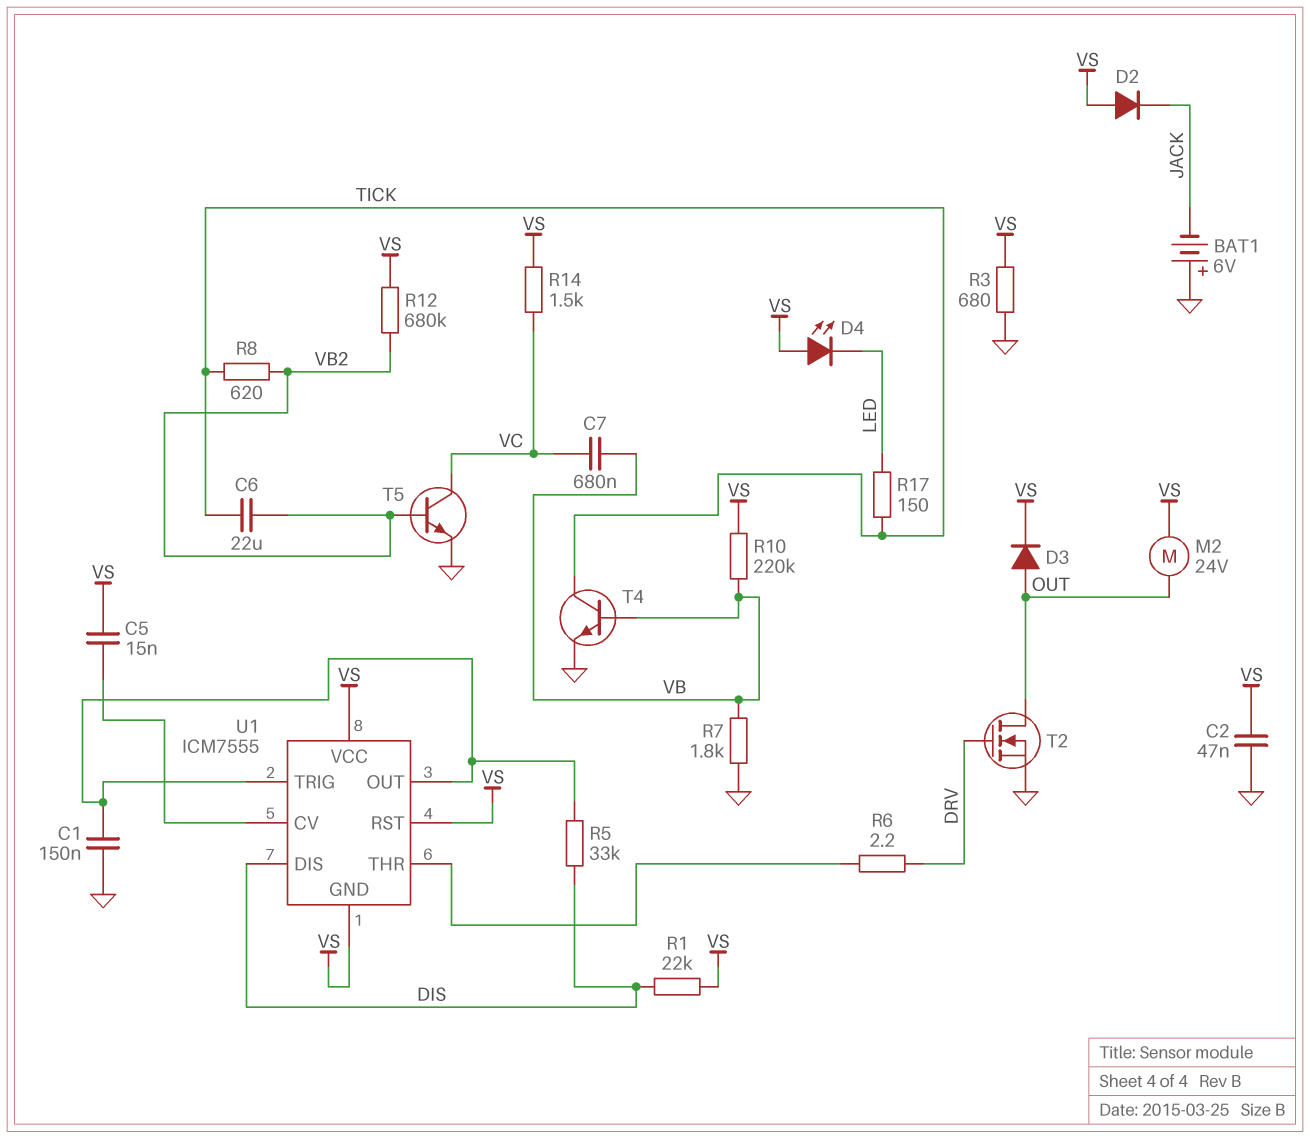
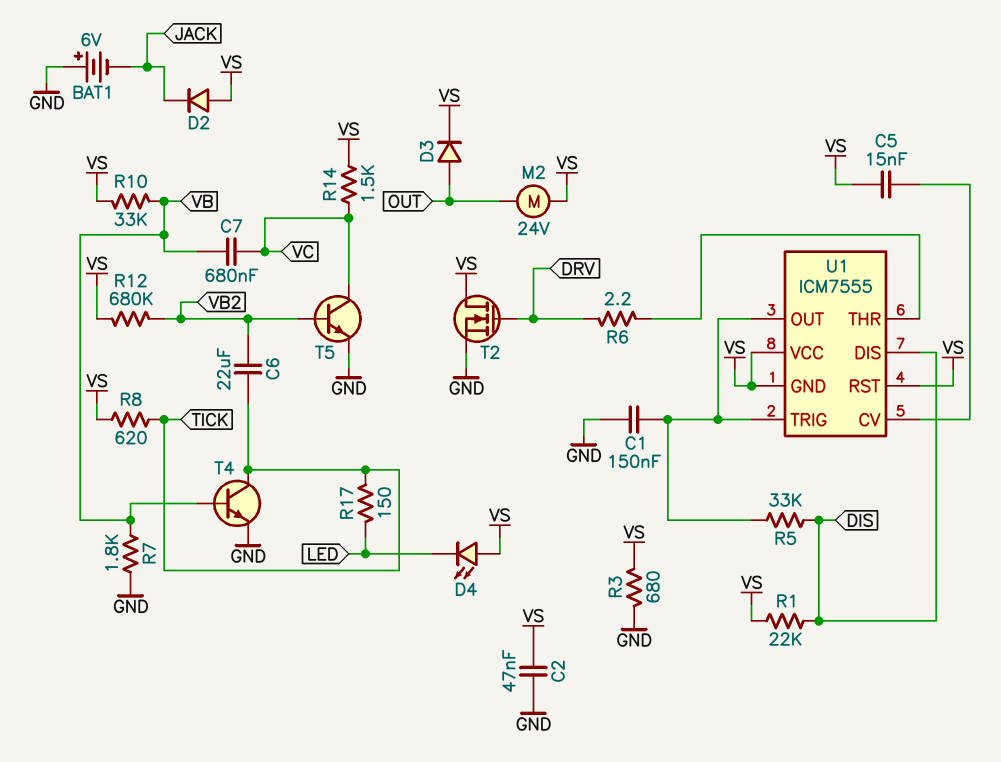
R8: 620 (TICK, VB2) -> 620 (TICK, VS)
R10: 220k (VB, VS) -> 33k (VB, VS)
T2: NMOS (G DRV, D OUT, S GND) -> NMOS (G DRV, D VS, S GND)

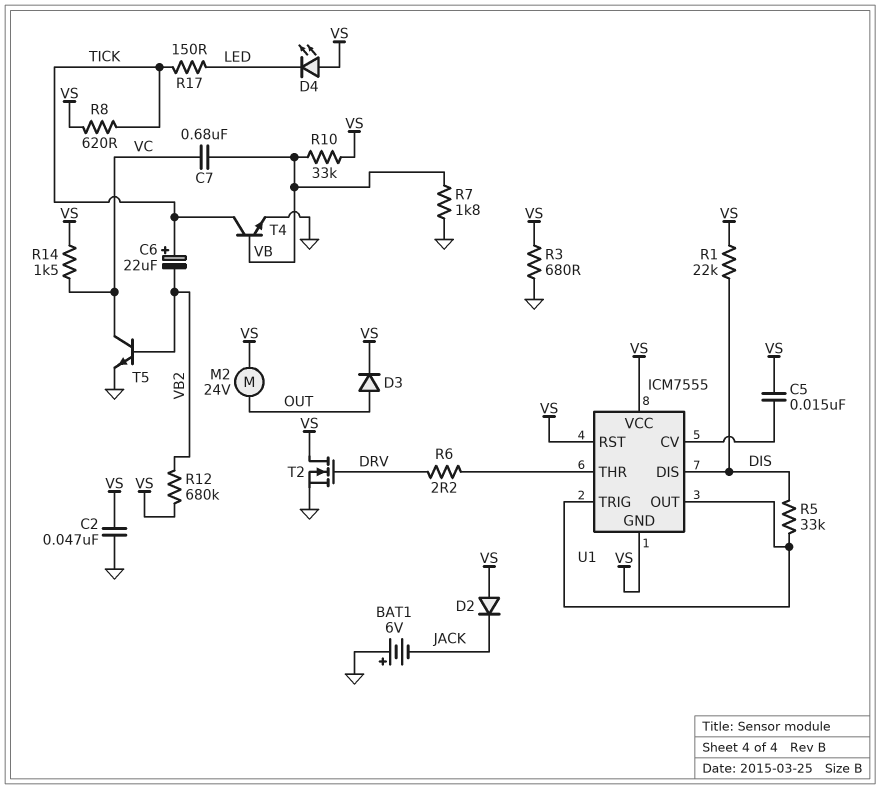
C1: 150nF (GND, U1/OUT) -> none
C6: 22uF (TICK, VB2) -> 22uF (plus TICK, minus VB2)

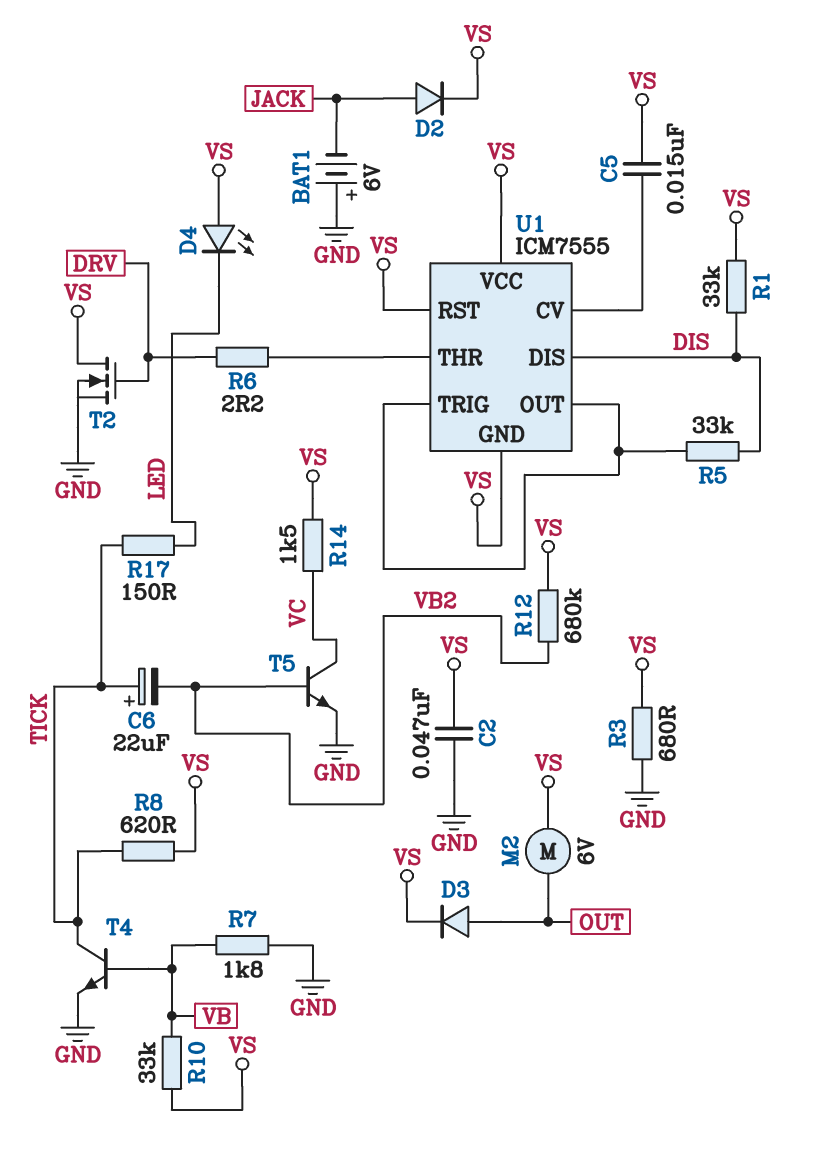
C7: 680nF (VB, VC) -> none
D2: diode (A VS, K JACK) -> diode (A JACK, K VS)
M2: motor 24V (OUT, VS) -> motor 6V (OUT, VS)
R1: 22k (DIS, VS) -> 33k (DIS, VS)

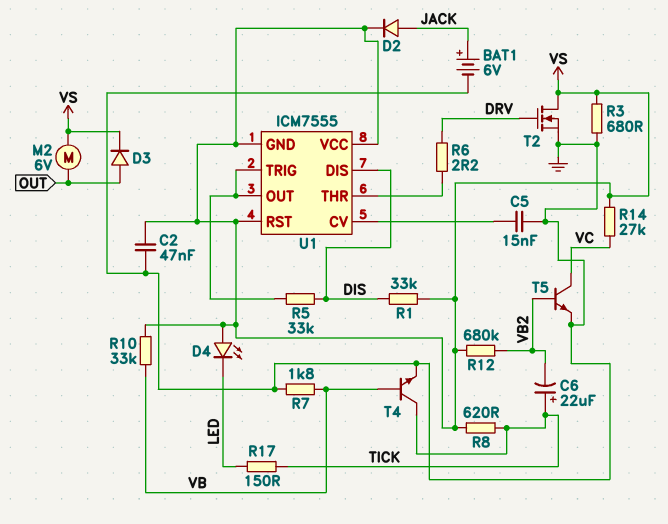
BAT1: 6V (plus GND, minus JACK) -> 6V (plus JACK, minus GND)
C5: 15nF (U1/CV, VS) -> 15nF (GND, U1/CV)
R14: 1.5k (VC, VS) -> 27k (VC, VS)

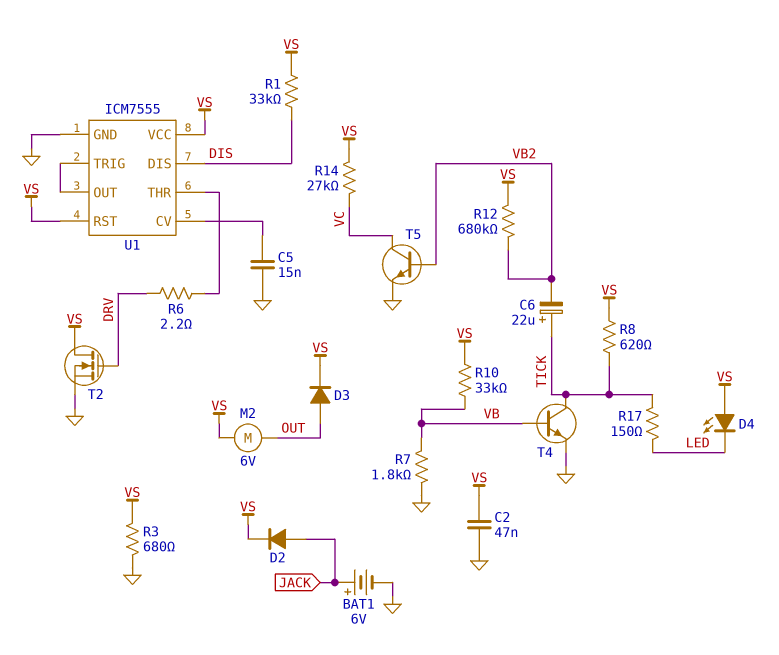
R5: 33k (DIS, U1/OUT) -> none
U1 pin GND: VS -> GND

